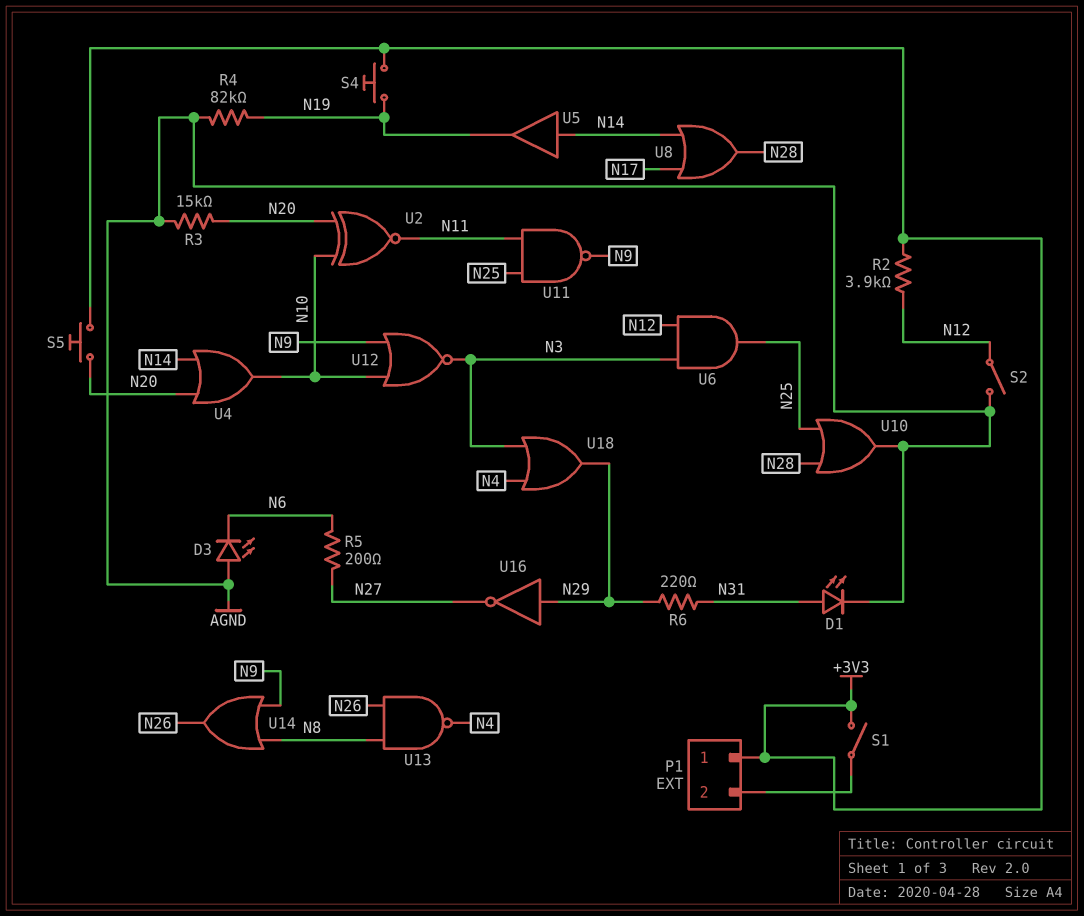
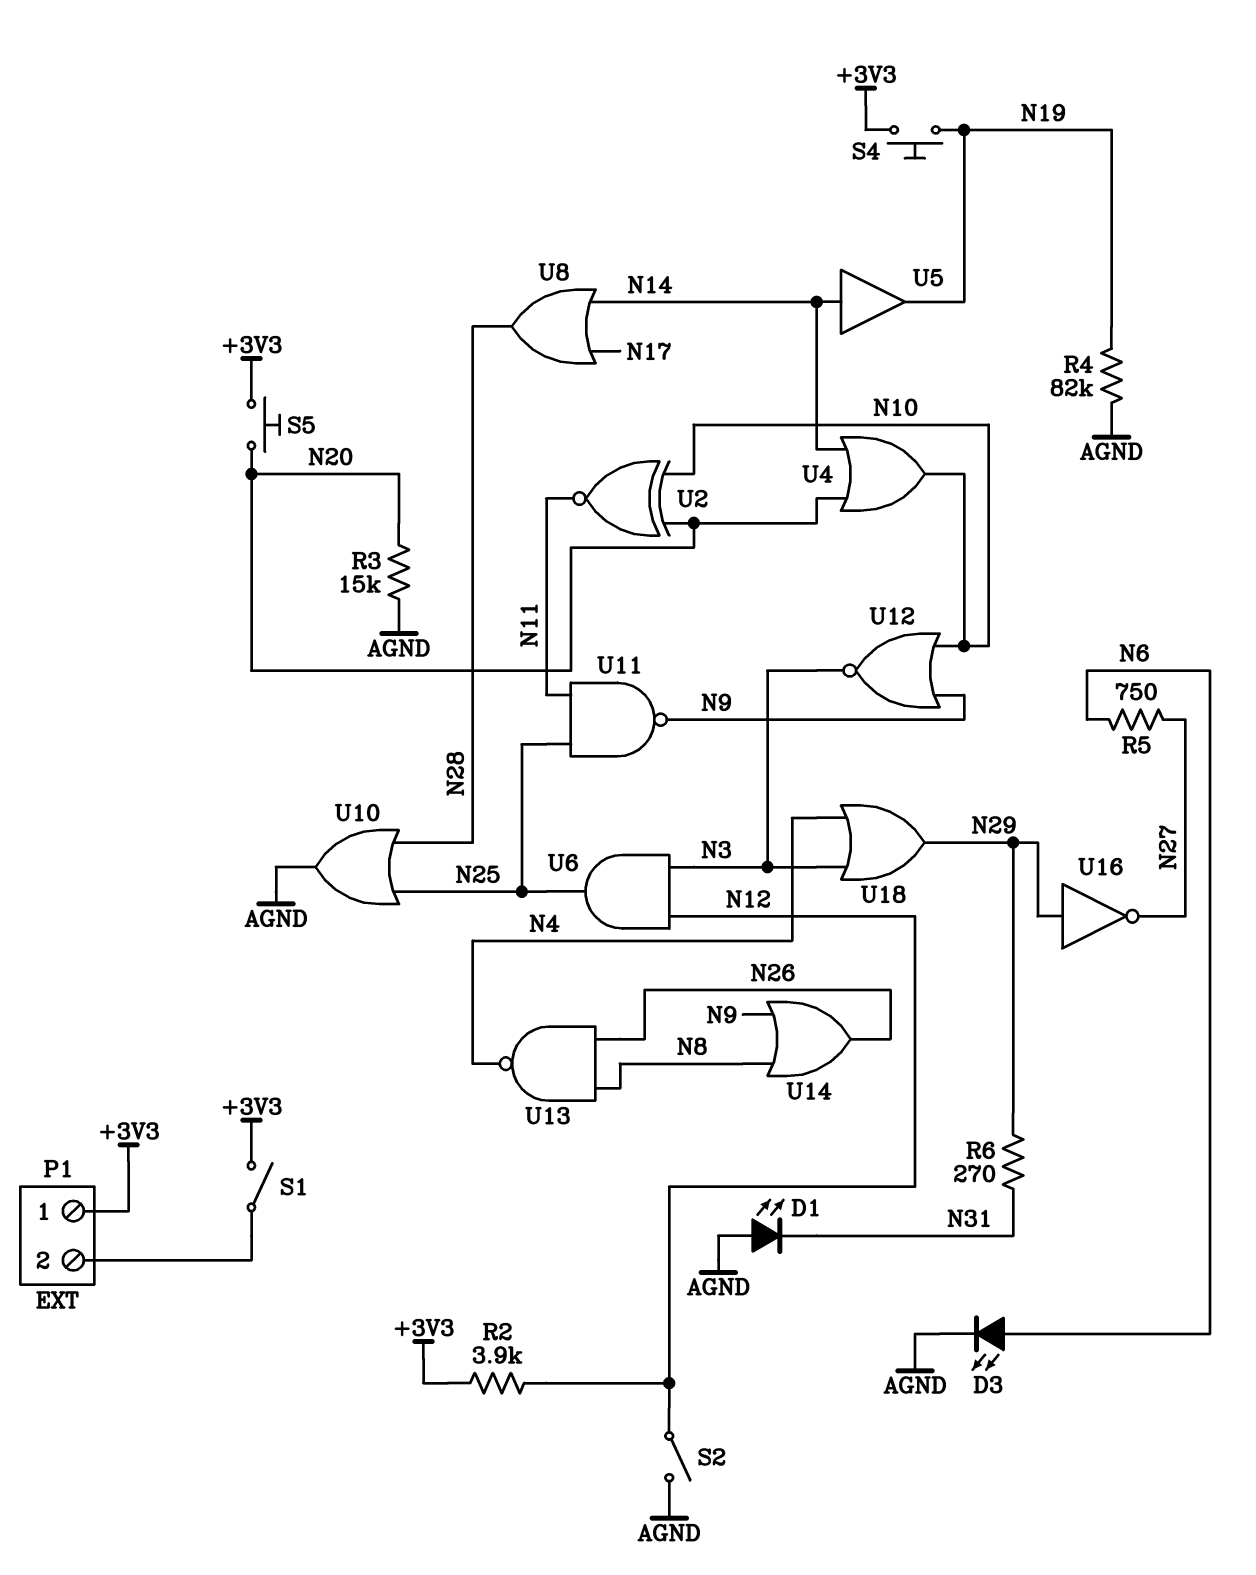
D1: LED (A N31, K AGND) -> LED (A AGND, K N31)
D3: LED (A AGND, K N6) -> LED (A N6, K AGND)
R5: 200 (N6, N27) -> 750 (N6, N27)
R6: 220 (N29, N31) -> 270 (N29, N31)

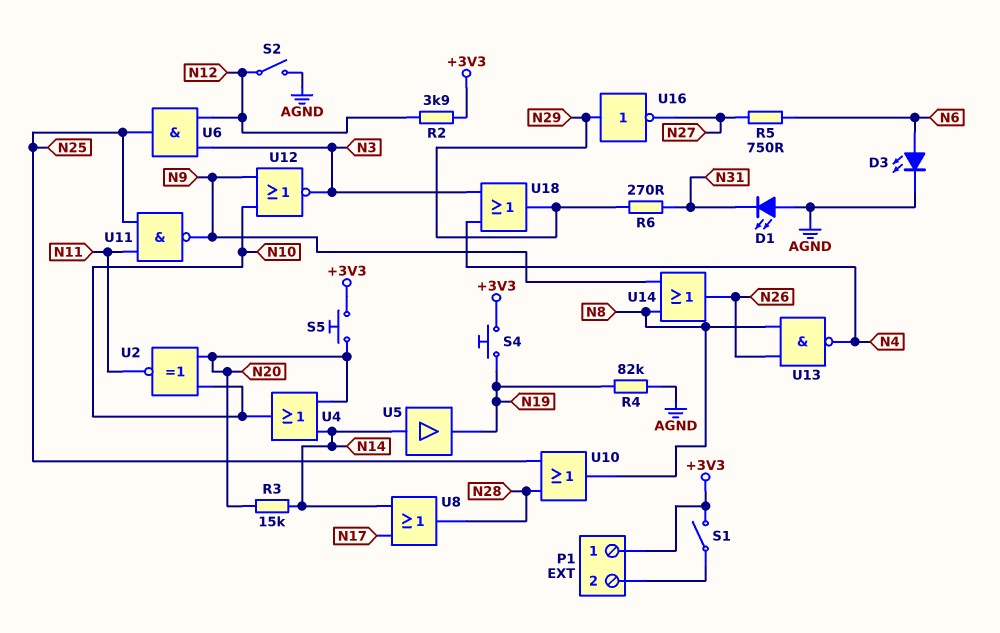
R3: 15k (AGND, N20) -> 15k (N14, N20)
U10: OR (in N25, in N28, out AGND) -> OR (in N25, in N28, out N8)

